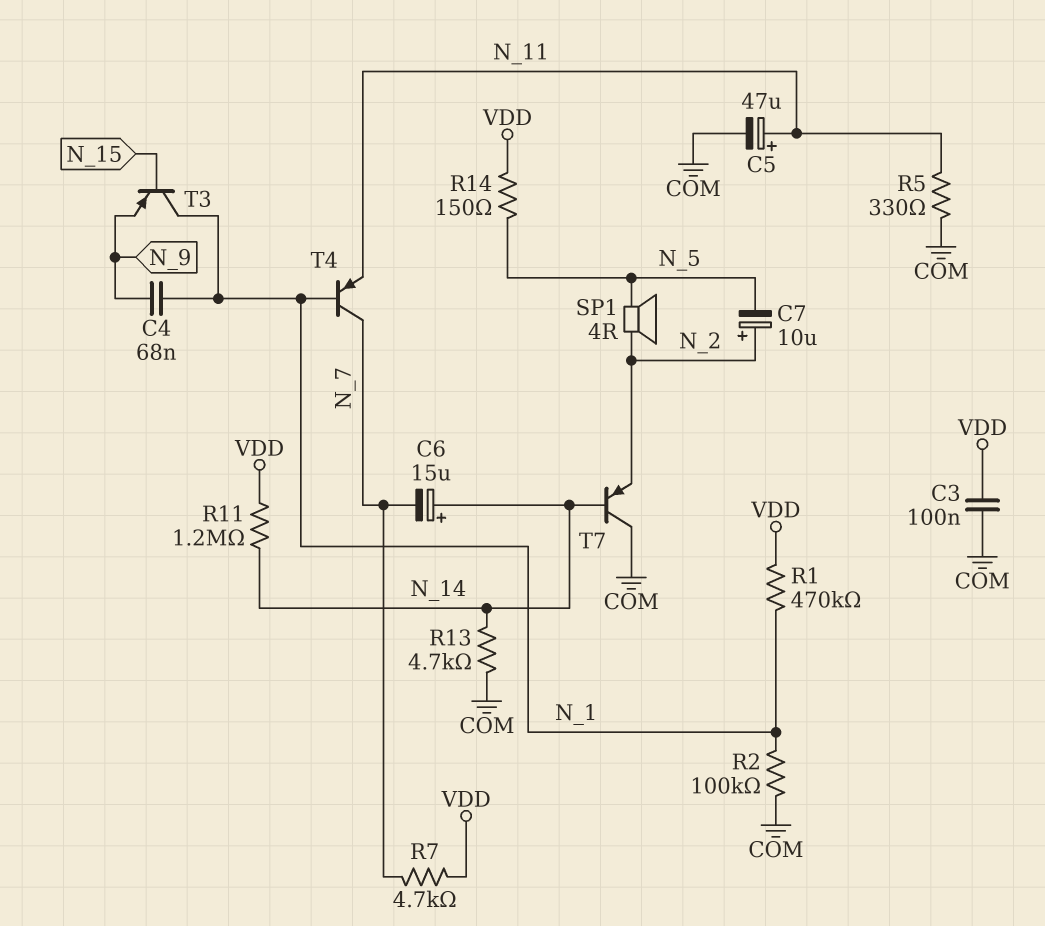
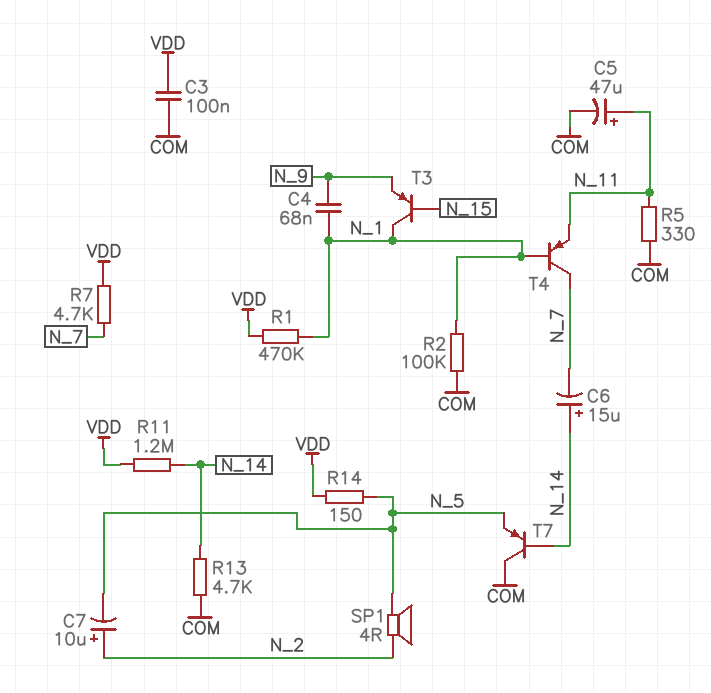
T7: PNP (B N_14, C COM, E N_2) -> PNP (B N_14, C COM, E N_5)

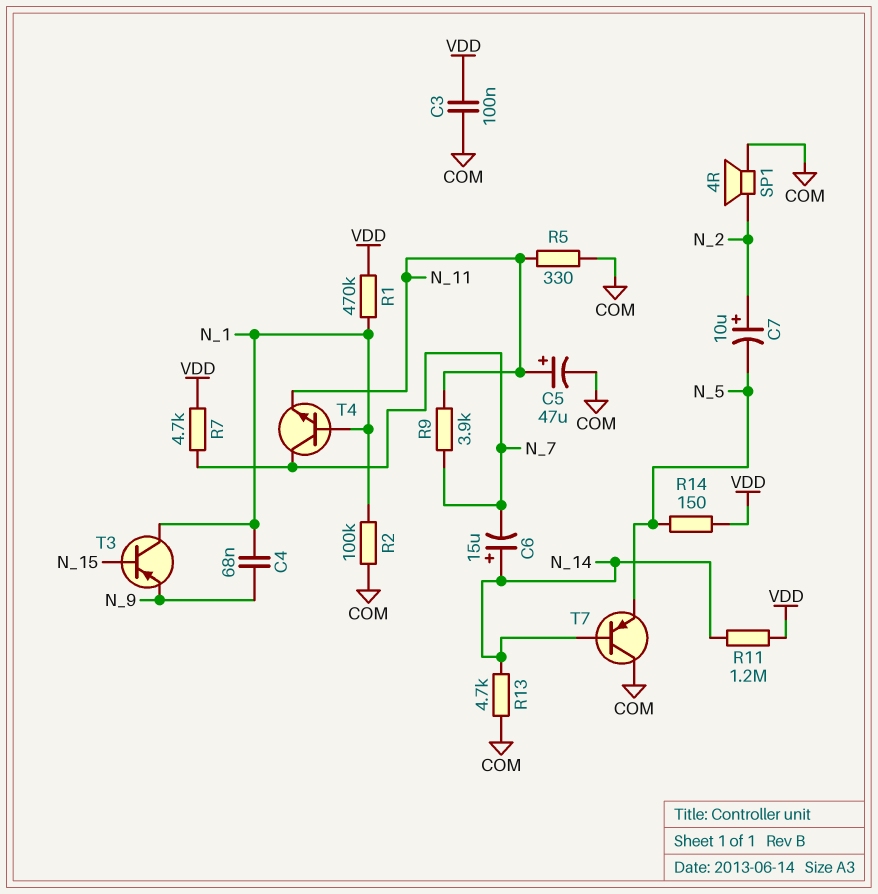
R9: none -> 3.9k (N_7, N_11)
SP1: speaker 4R (N_2, N_5) -> speaker 4R (COM, N_2)
T4: PNP (B N_1, C N_7, E N_11) -> NPN (B N_1, C N_7, E N_11)

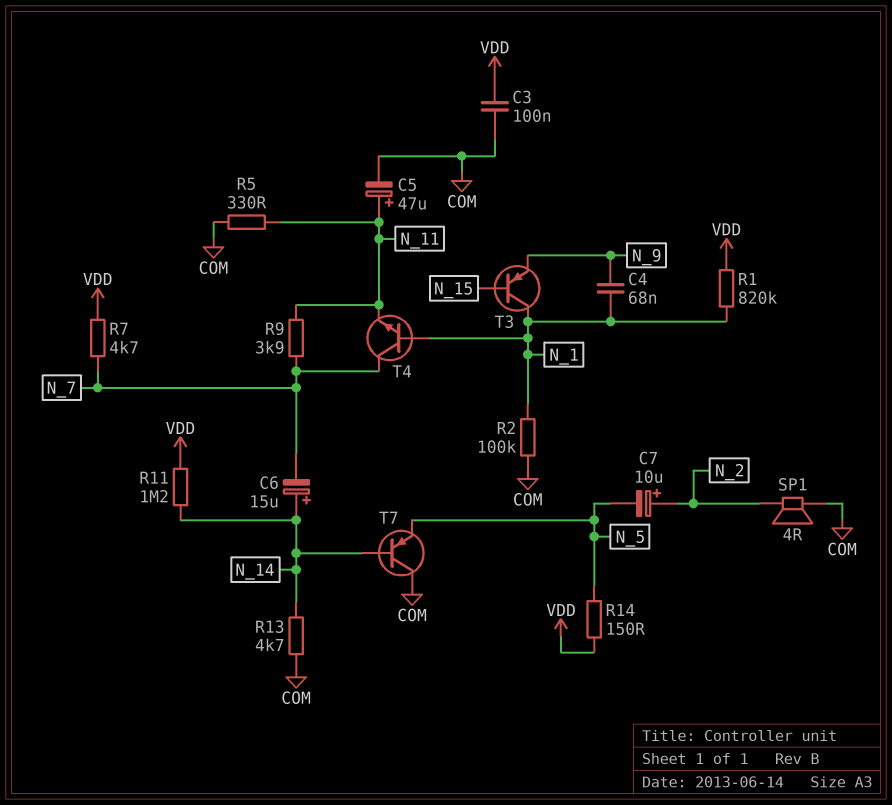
R1: 470k (N_1, VDD) -> 820k (N_1, VDD)

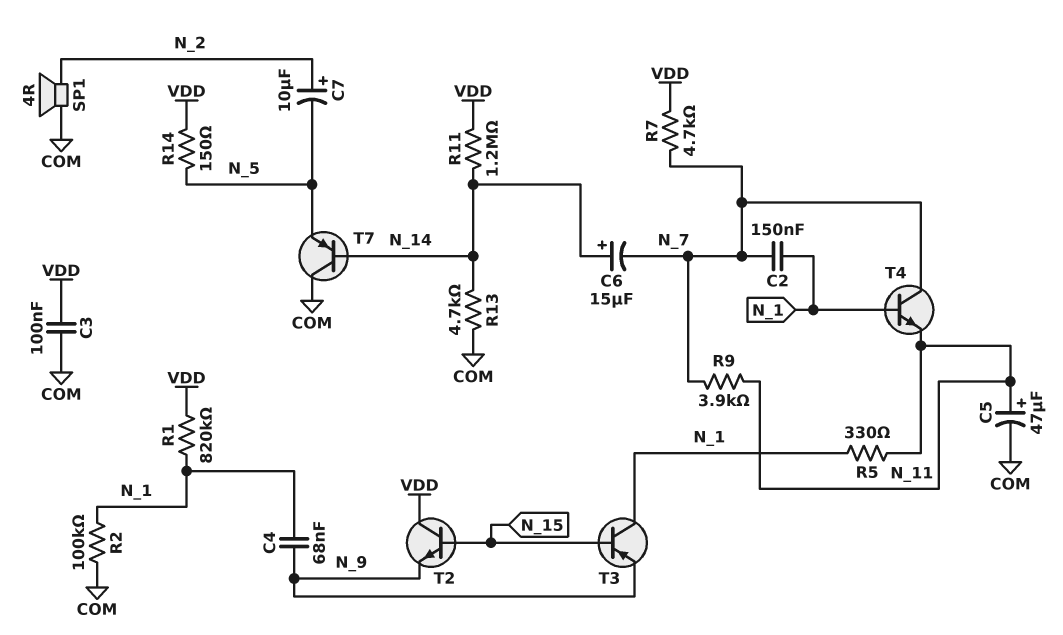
C2: none -> 150nF (N_1, N_7)
R5: 330 (COM, N_11) -> 330 (N_1, N_11)
T2: none -> NPN (B N_15, C VDD, E N_9)

